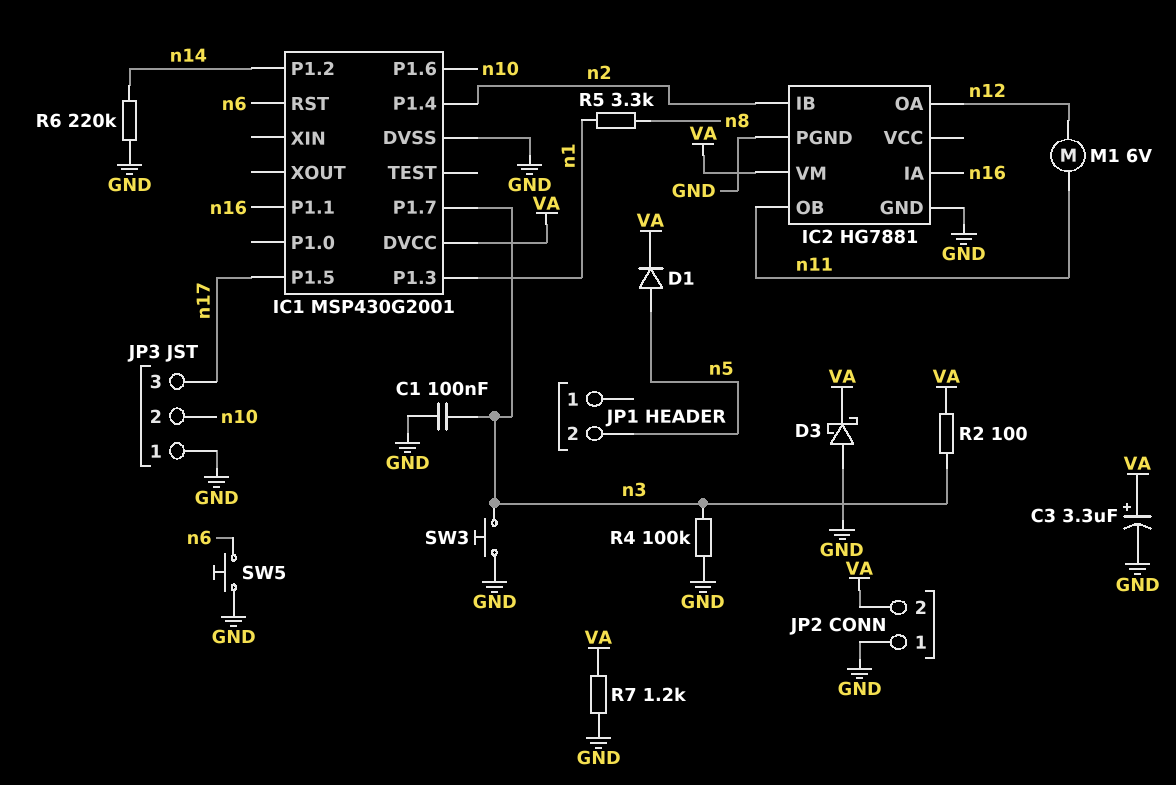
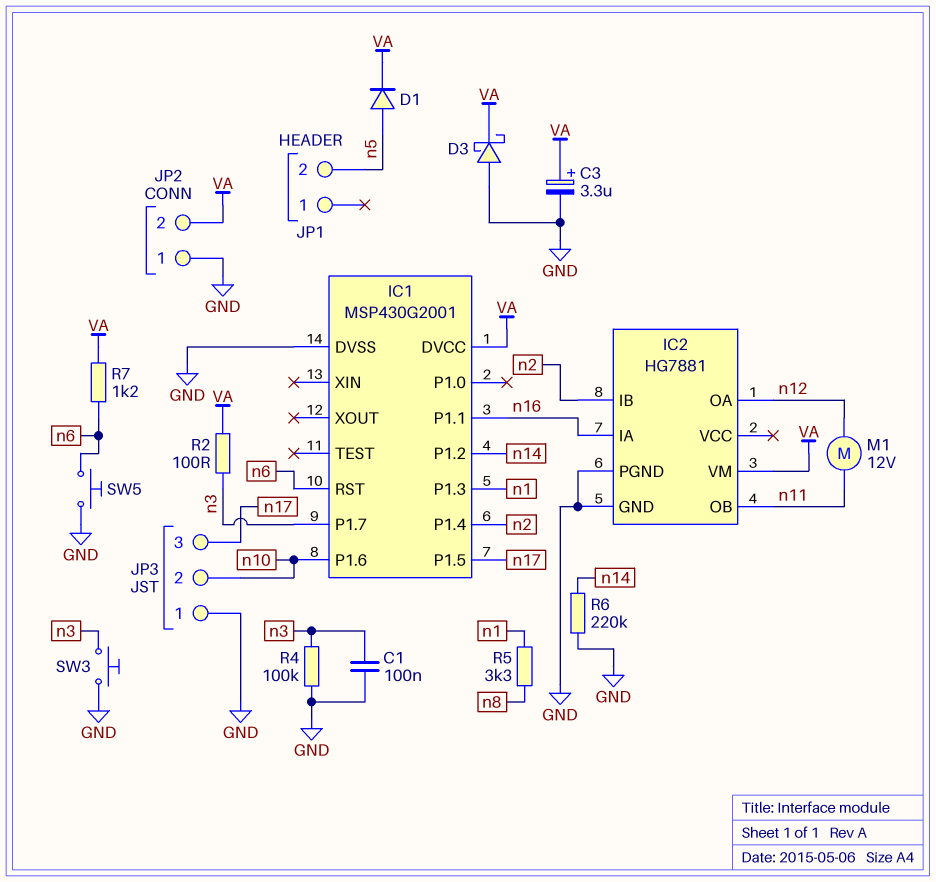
M1: motor 6V (n11, n12) -> motor 12V (n11, n12)
R7: 1.2k (GND, VA) -> 1.2k (VA, n6)

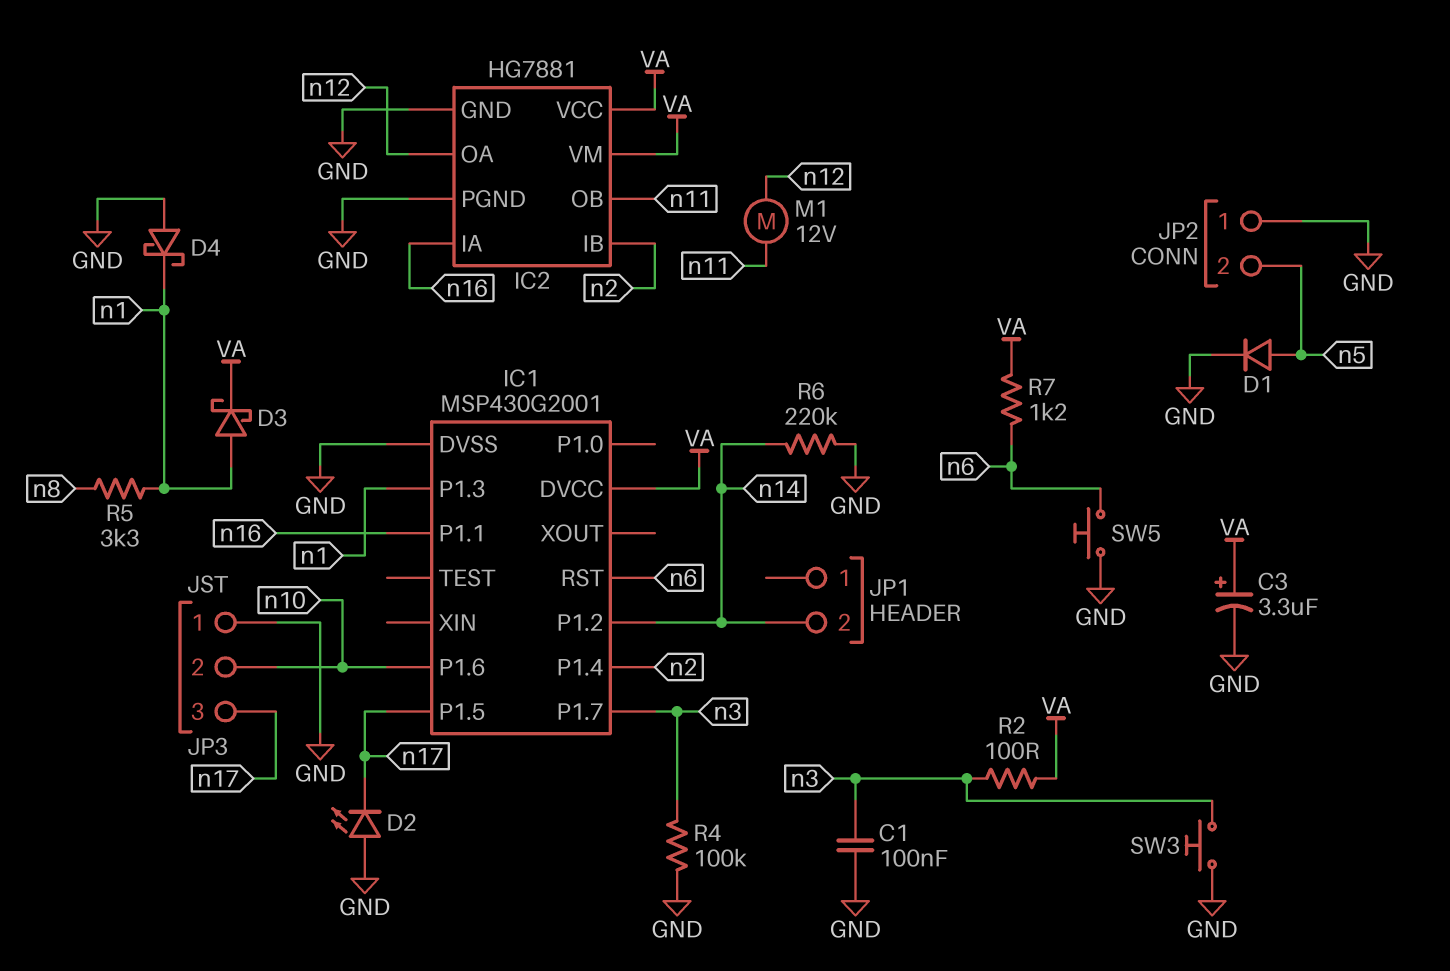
D1: diode (A n5, K VA) -> diode (A n5, K GND)
D2: none -> LED (A GND, K n17)
D3: schottky (A GND, K VA) -> schottky (A n1, K VA)
D4: none -> schottky (A GND, K n1)
IC2 pin VCC: none -> VA
JP1 pin 2: n5 -> n14
JP2 pin 2: VA -> n5

